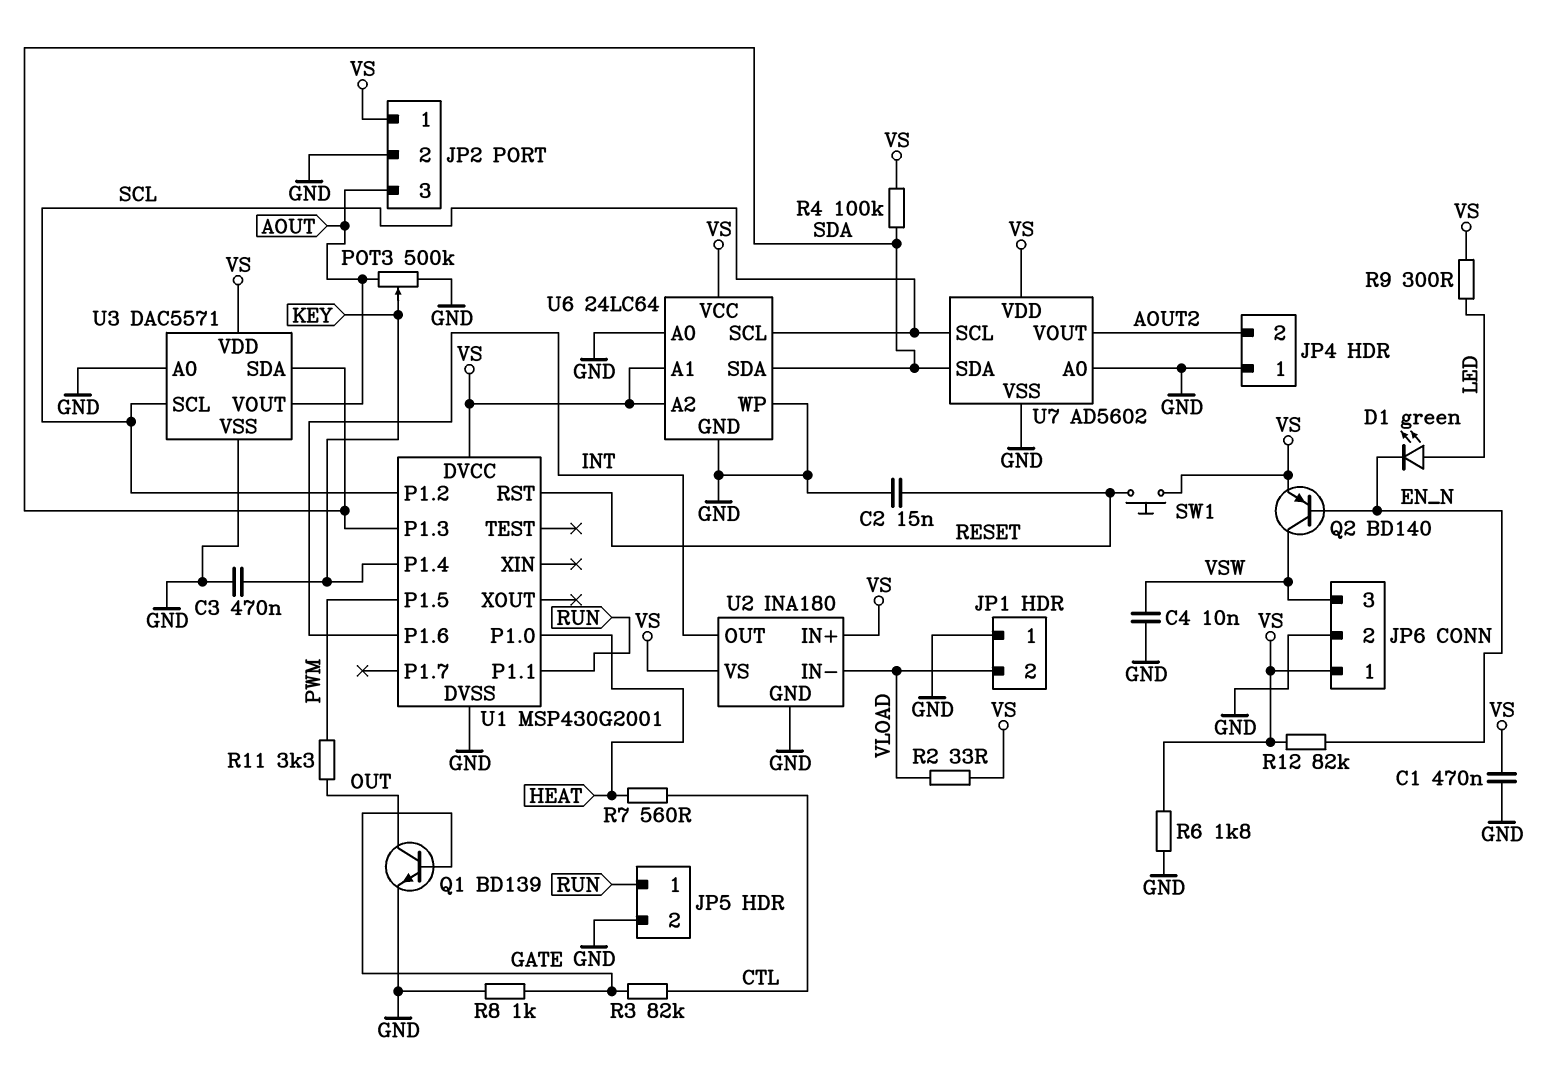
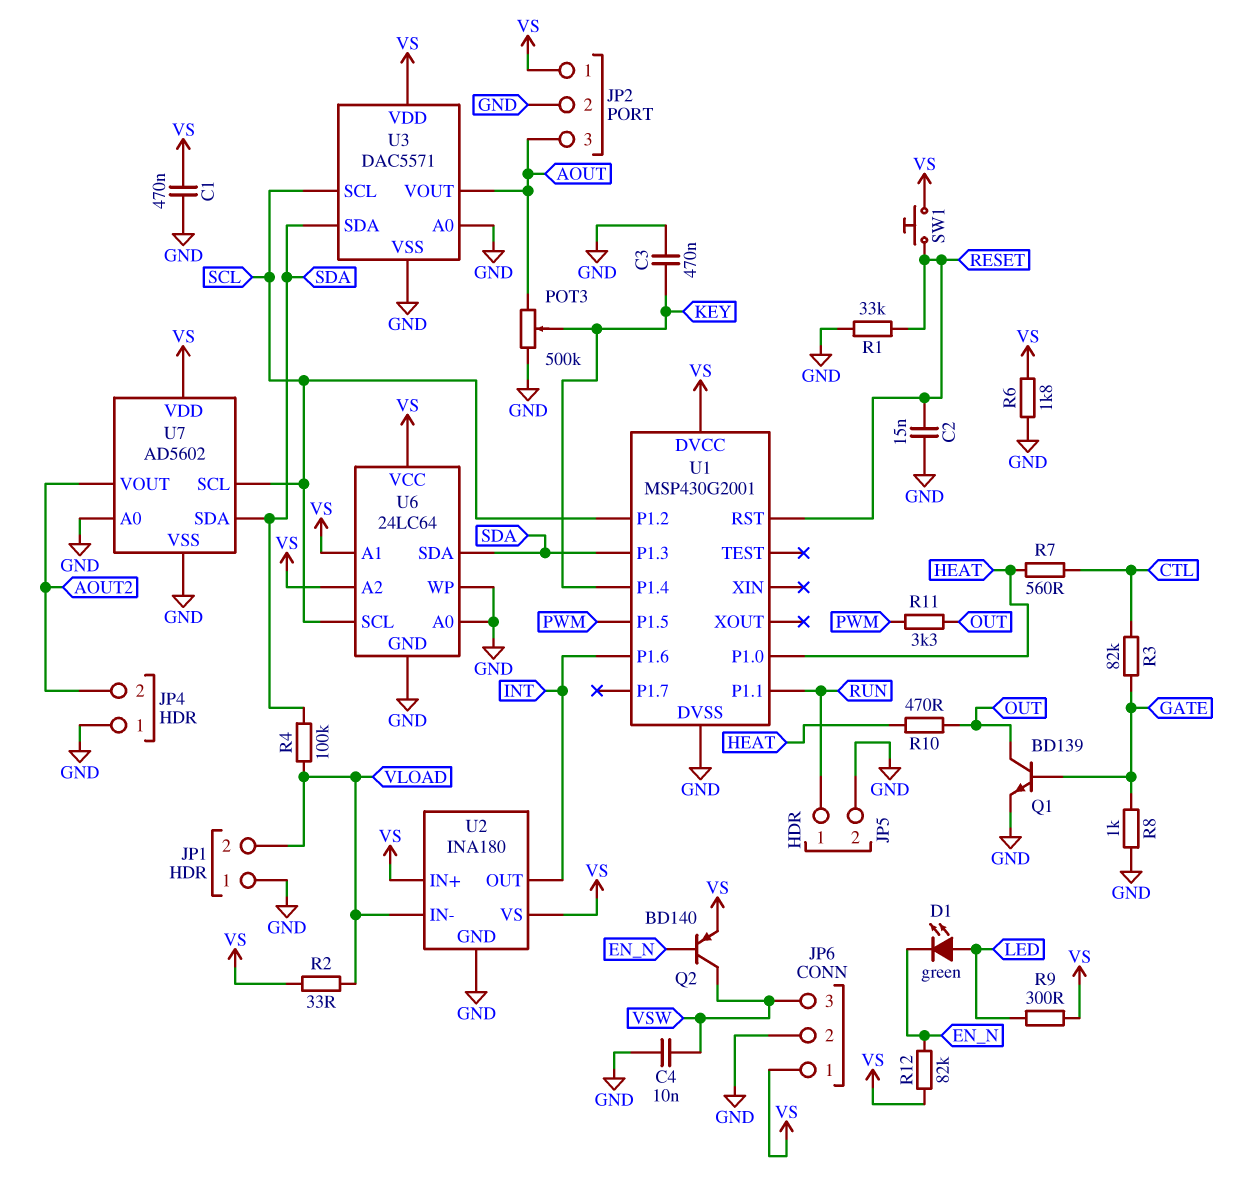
R1: none -> 33k (GND, RESET)
R4: 100k (SDA, VS) -> 100k (SDA, VLOAD)
R10: none -> 470 (HEAT, OUT)

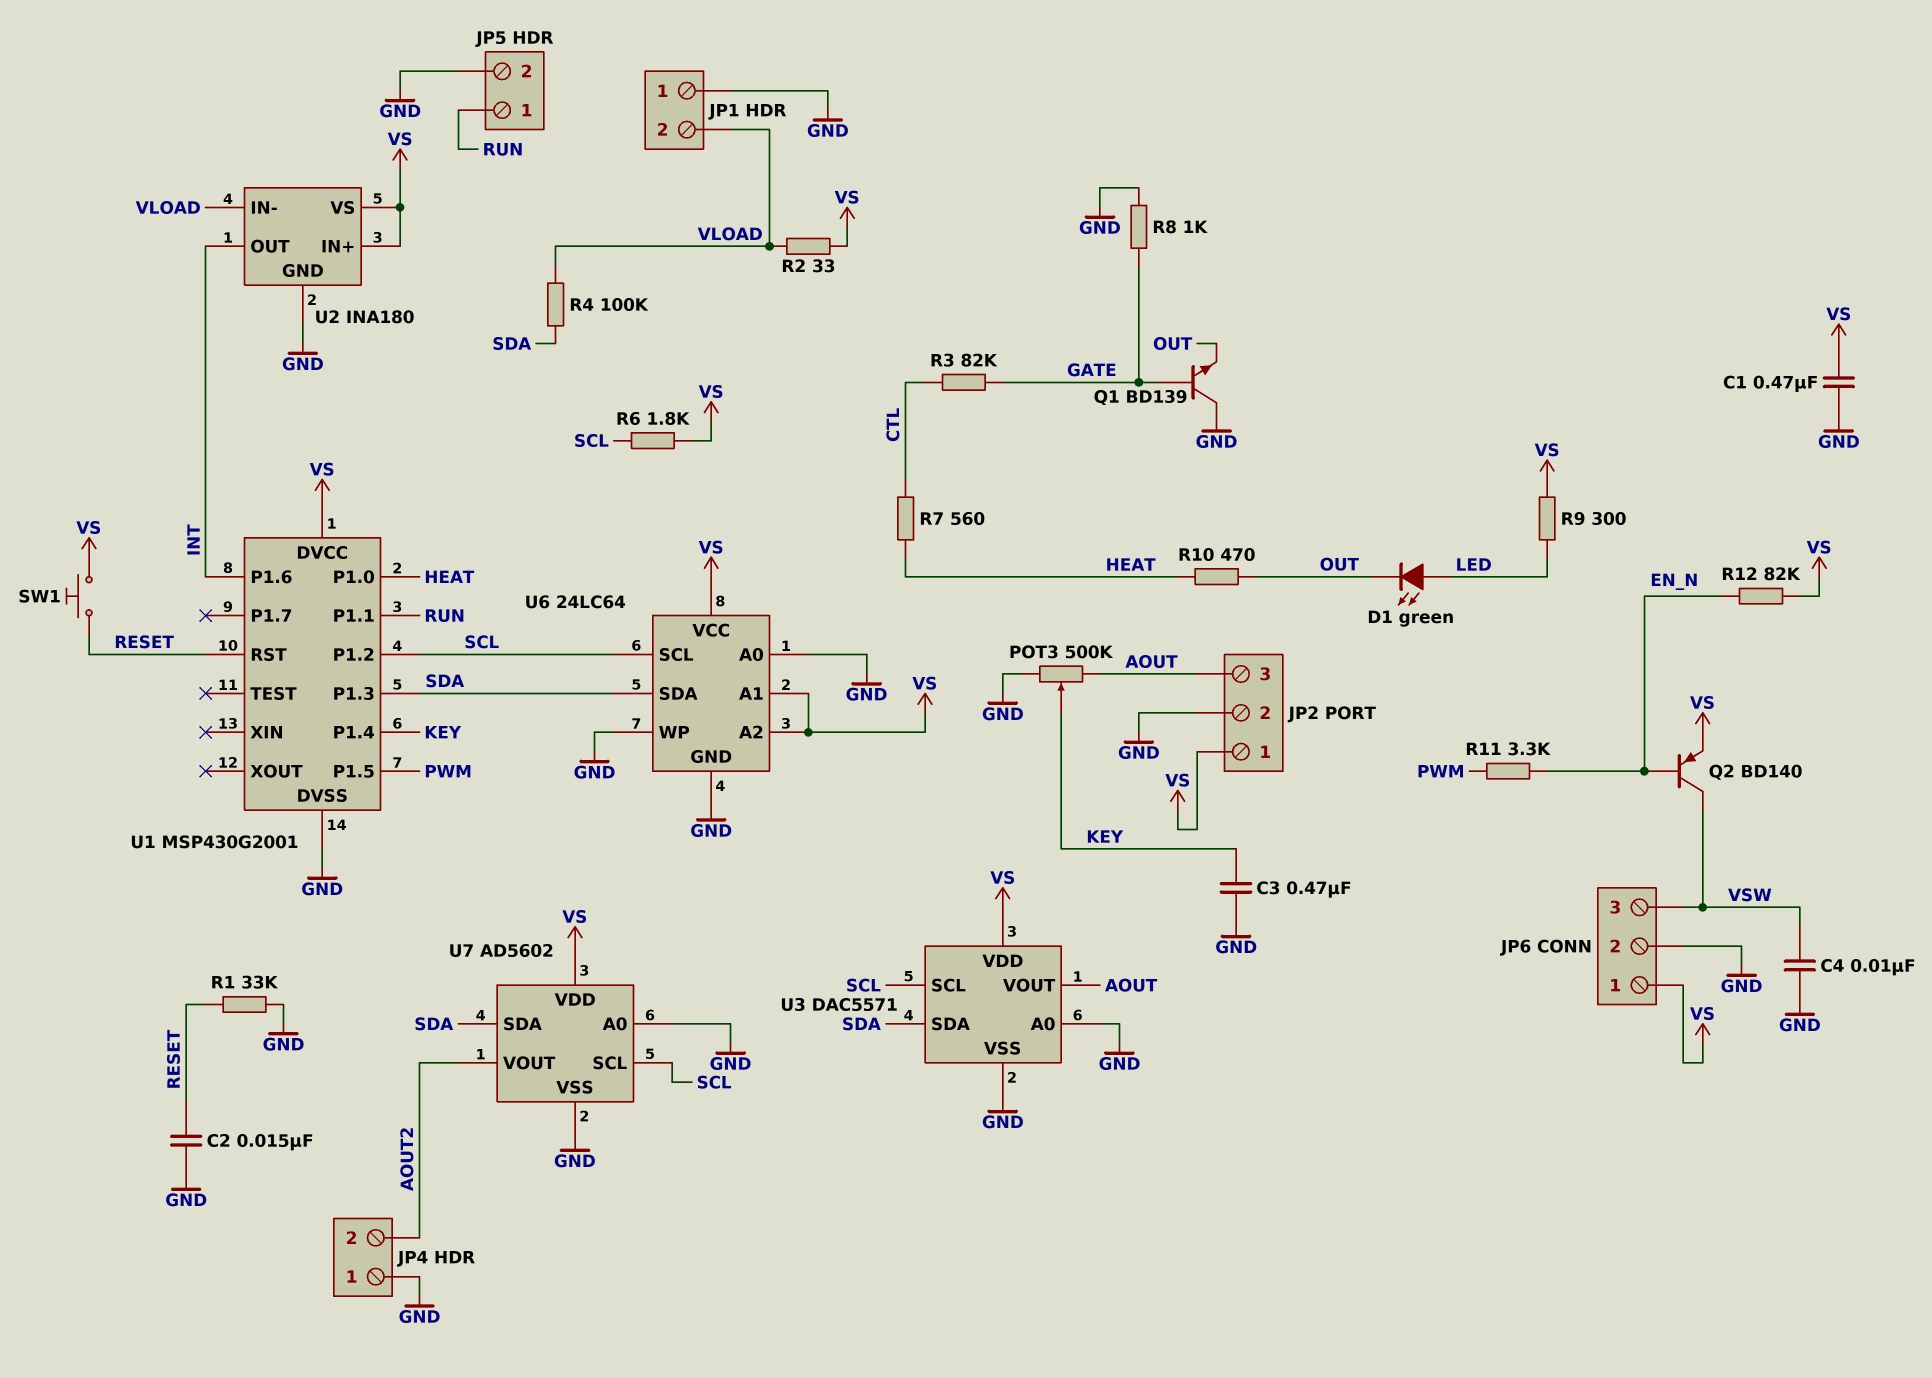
D1: LED green (A LED, K EN_N) -> LED green (A LED, K OUT)
Q1: NPN BD139 (B GATE, C OUT, E GND) -> NPN BD139 (B GATE, C GND, E OUT)
R6: 1.8k (GND, VS) -> 1.8k (SCL, VS)
R11: 3.3k (OUT, PWM) -> 3.3k (EN_N, PWM)

